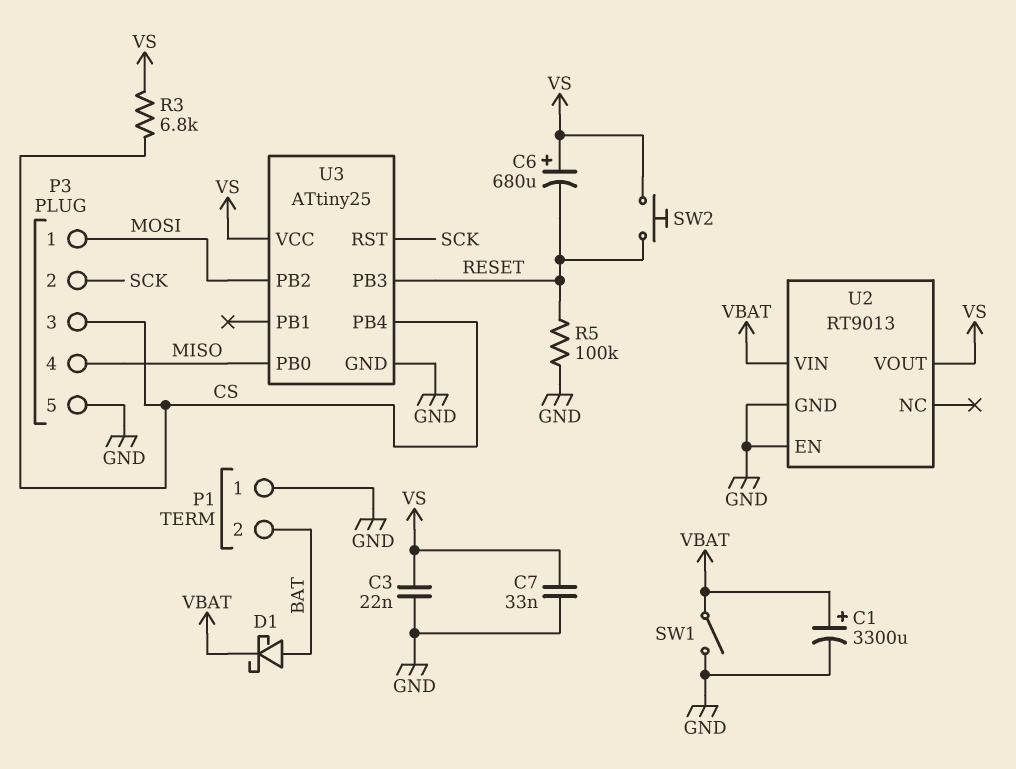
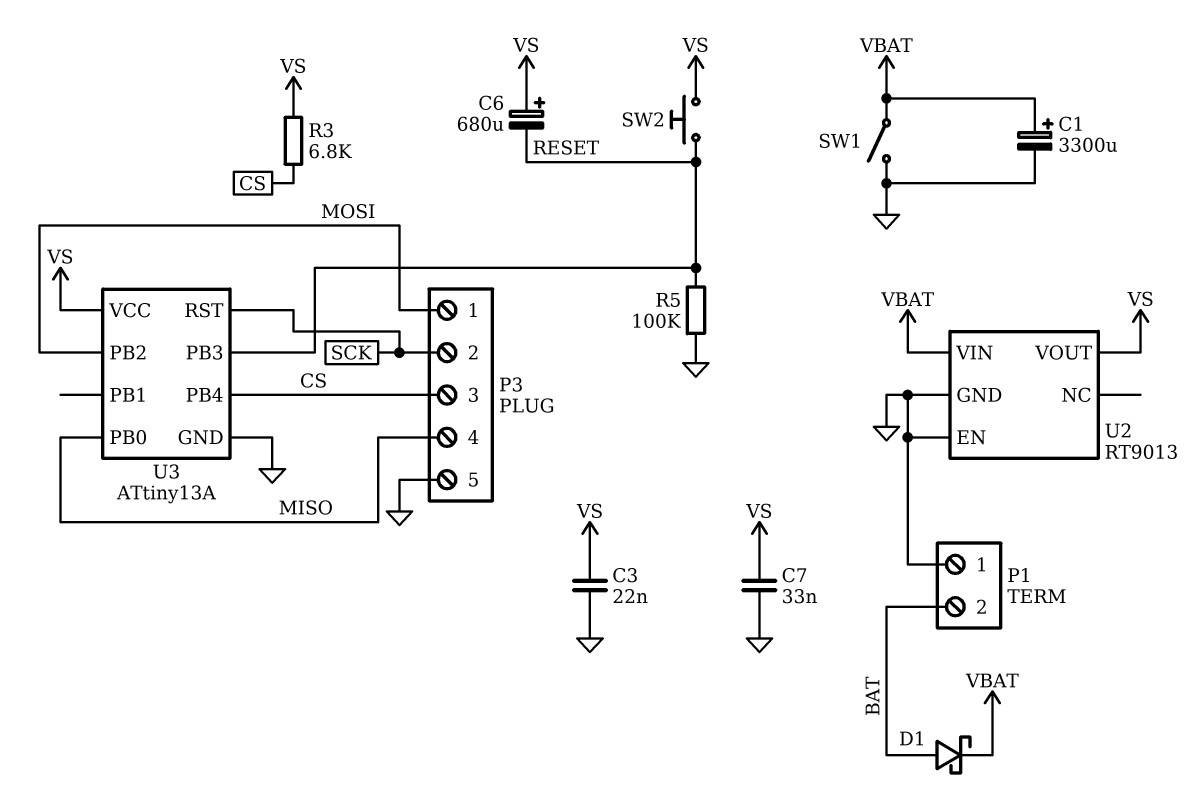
U3: ATtiny25 -> ATtiny13A

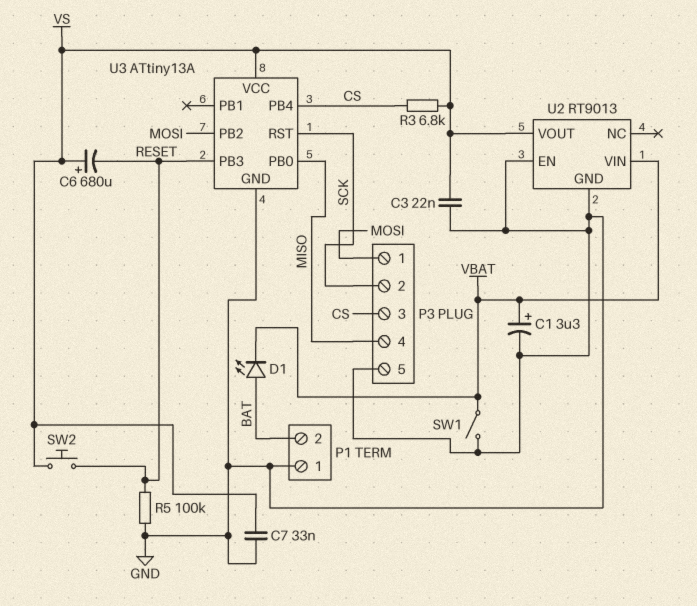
C1: 3300uF (plus VBAT, minus GND) -> 3.3uF (plus VBAT, minus GND)
D1: schottky (A BAT, K VBAT) -> LED (A BAT, K VBAT)

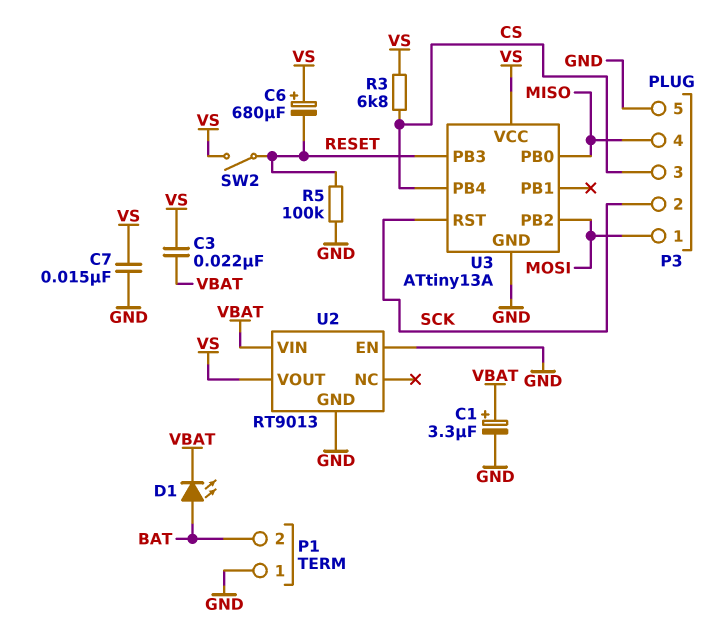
C3: 22nF (GND, VS) -> 22nF (VBAT, VS)
C7: 33nF (GND, VS) -> 15nF (GND, VS)
SW1: switch (GND, VBAT) -> none
SW2: button (RESET, VS) -> switch (RESET, VS)

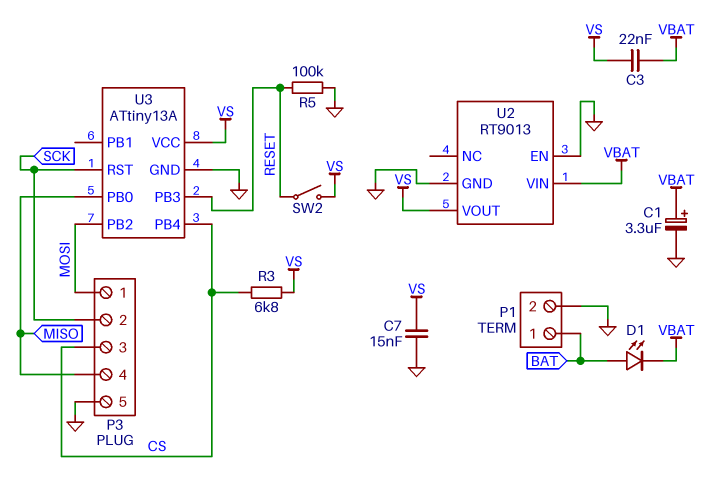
C6: 680uF (plus VS, minus RESET) -> none
P1 pin 1: GND -> BAT
P1 pin 2: BAT -> GND

